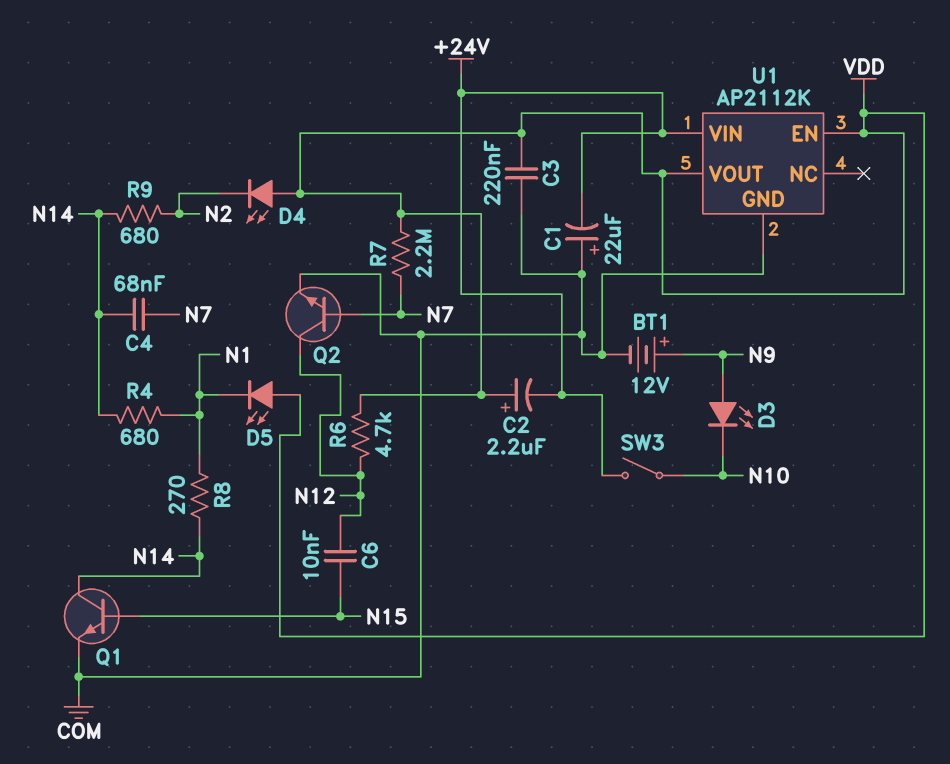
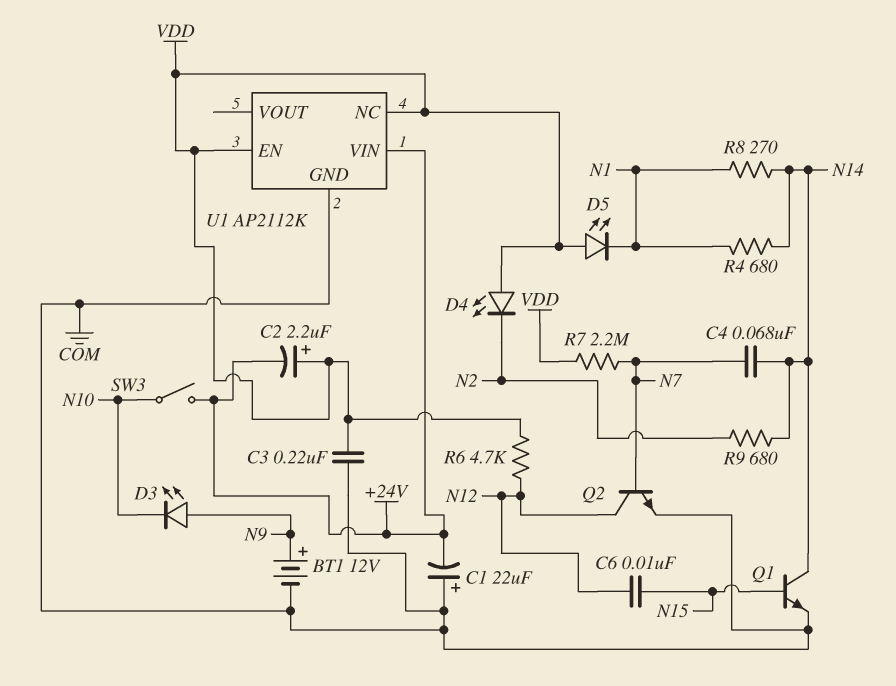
U1 pin NC: none -> VDD
U1 pin VOUT: VDD -> none

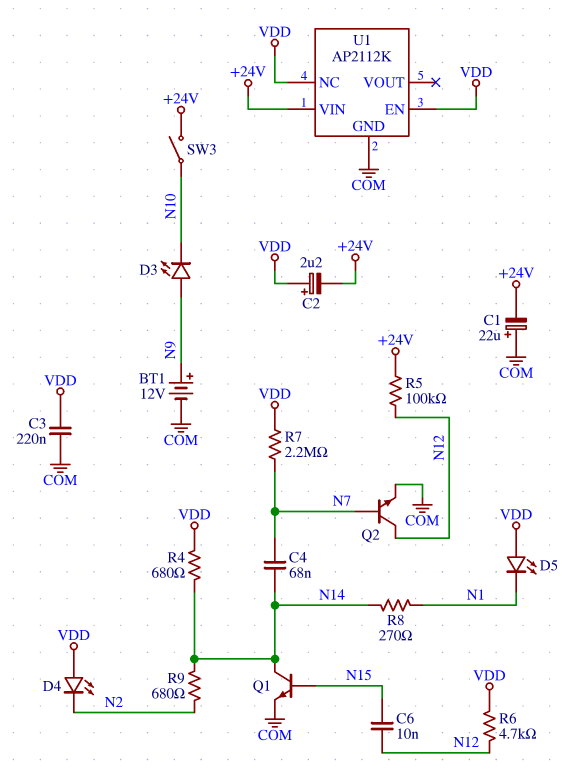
R4: 680 (N1, N14) -> 680 (N14, VDD)
R5: none -> 100k (+24V, N12)

